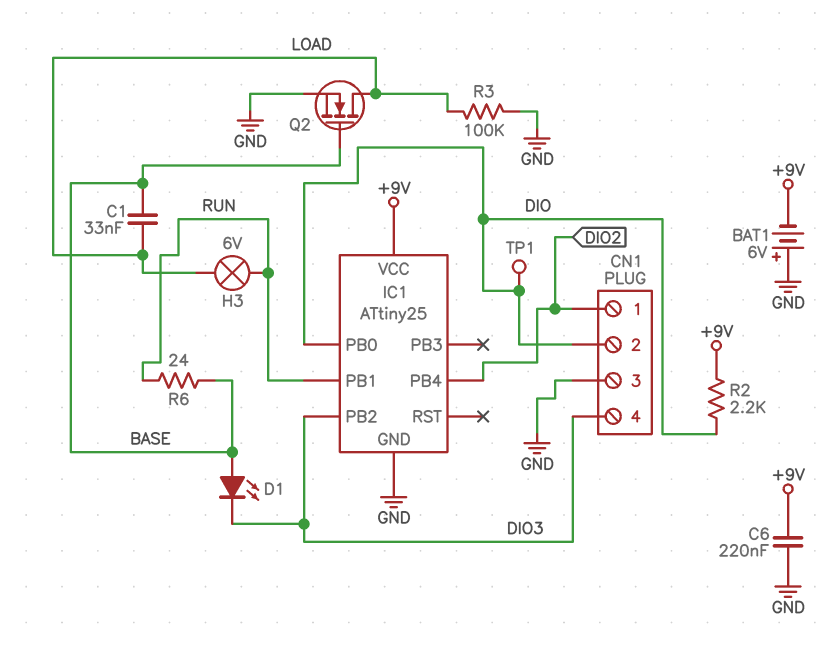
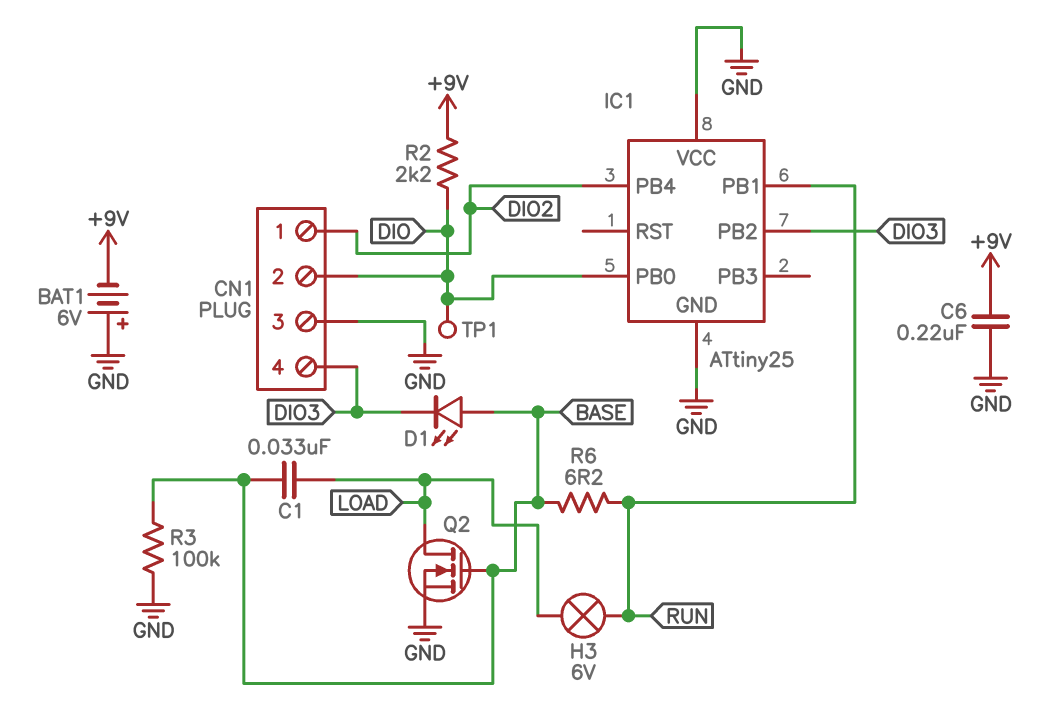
IC1 pin VCC: +9V -> GND
R3: 100k (GND, LOAD) -> 100k (BASE, GND)
R6: 24 (BASE, RUN) -> 6.2 (BASE, RUN)

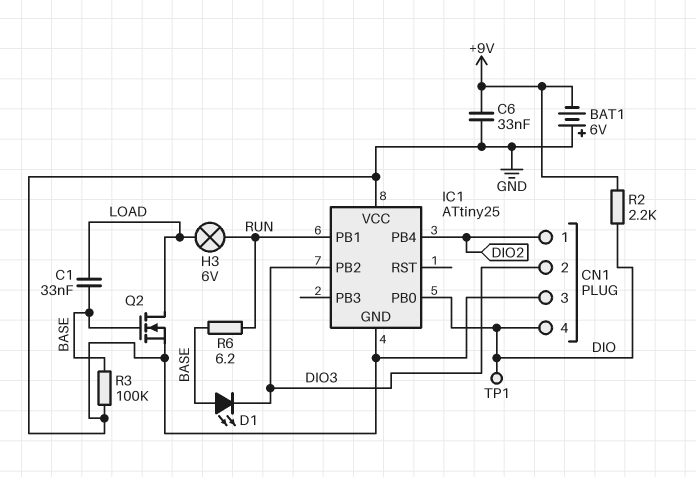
C6: 220nF (+9V, GND) -> 33nF (+9V, GND)
CN1 pin 2: DIO -> DIO3
CN1 pin 4: DIO3 -> DIO

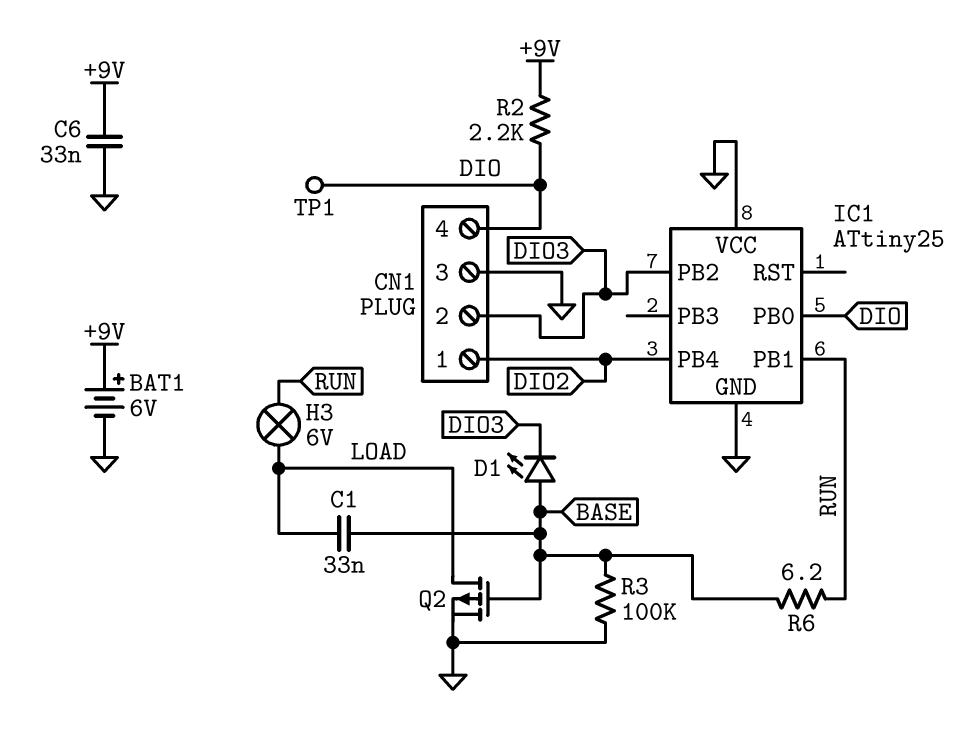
BAT1: 6V (plus GND, minus +9V) -> 6V (plus +9V, minus GND)
Q2: NMOS (G BASE, D LOAD, S GND) -> PMOS (G BASE, D LOAD, S GND)

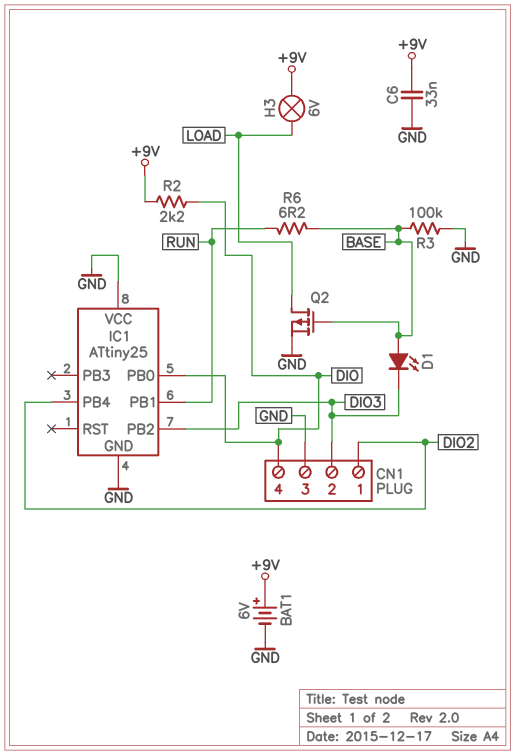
C1: 33nF (BASE, LOAD) -> none
H3: lamp 6V (LOAD, RUN) -> lamp 6V (+9V, LOAD)
TP1: test point (DIO) -> none

